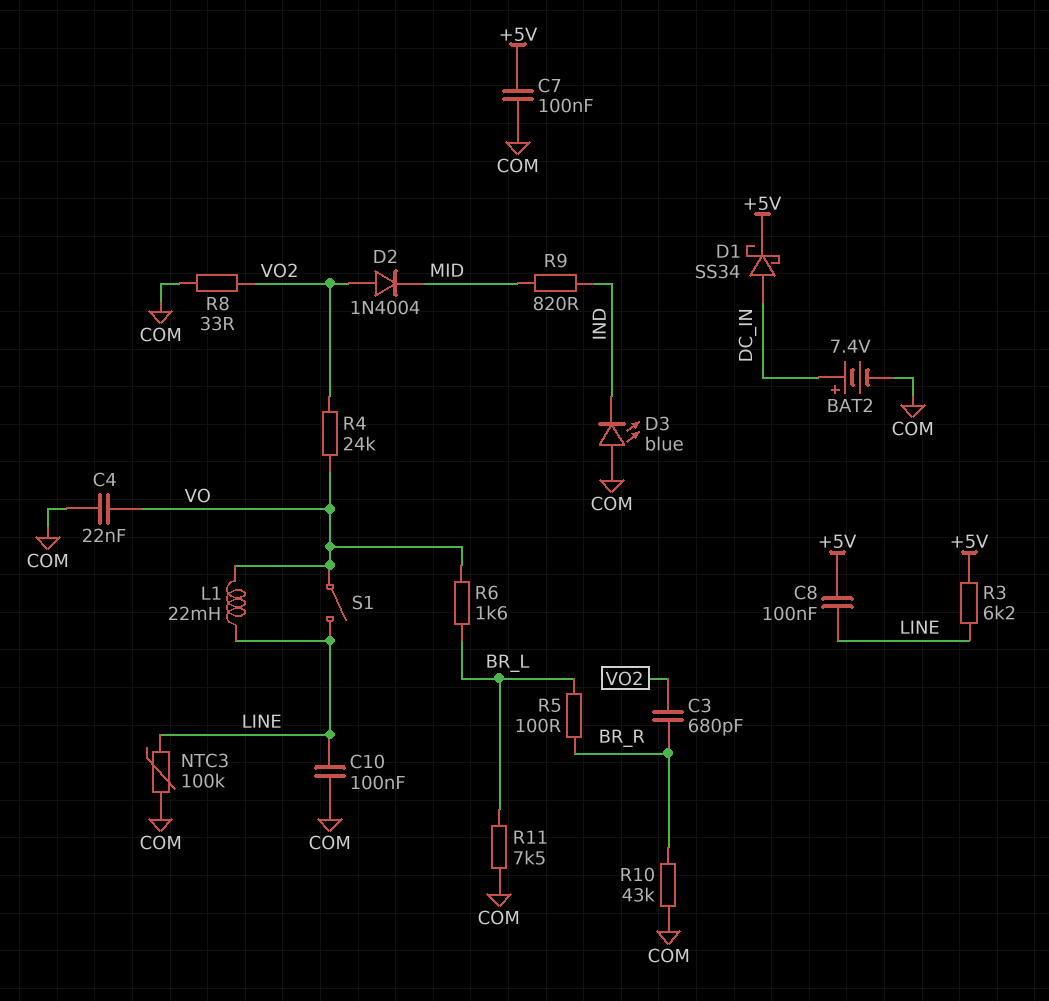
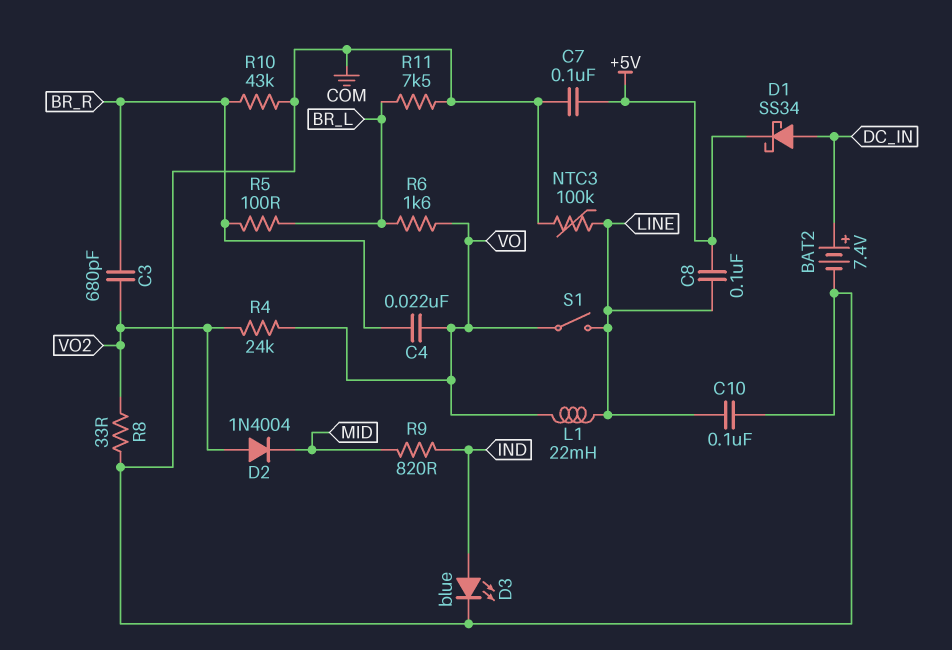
C4: 22nF (COM, VO) -> 22nF (BR_R, VO)
D3: LED blue (A COM, K IND) -> LED blue (A IND, K COM)
R3: 6.2k (+5V, LINE) -> none

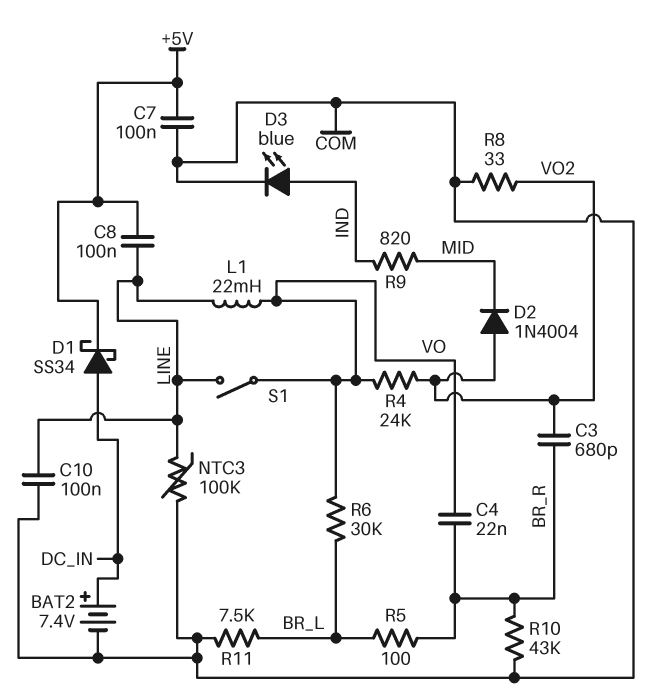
R6: 1.6k (BR_L, VO) -> 30k (BR_L, VO)

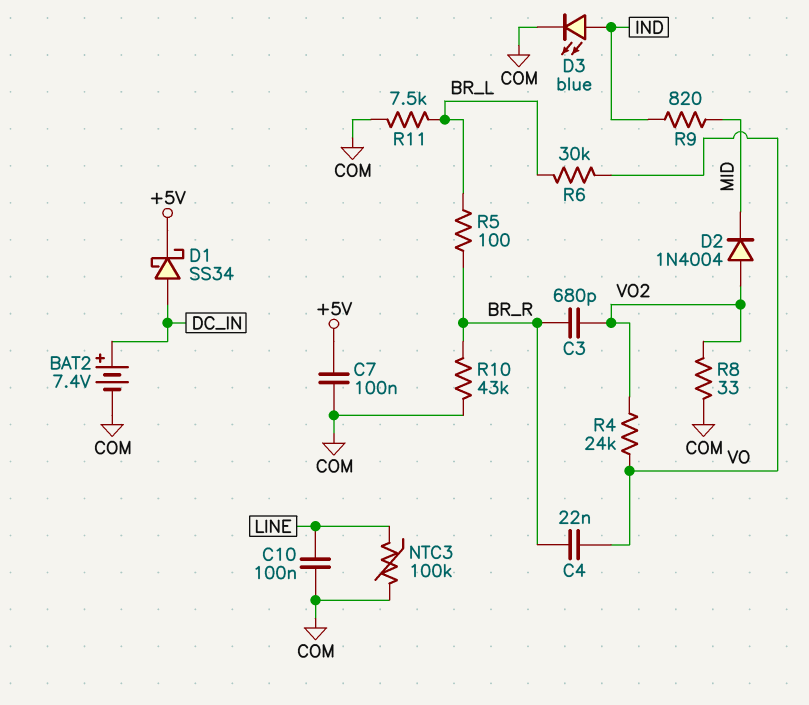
C8: 100nF (+5V, LINE) -> none
L1: 22mH (LINE, VO) -> none
S1: switch (LINE, VO) -> none

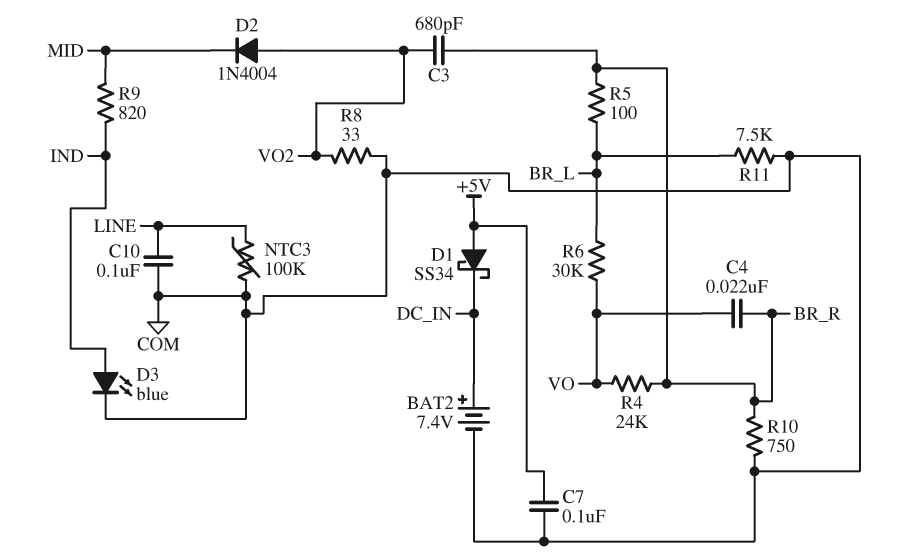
D1: schottky SS34 (A DC_IN, K +5V) -> schottky SS34 (A +5V, K DC_IN)
R4: 24k (VO, VO2) -> 24k (BR_R, VO)
R10: 43k (BR_R, COM) -> 750 (BR_R, COM)

